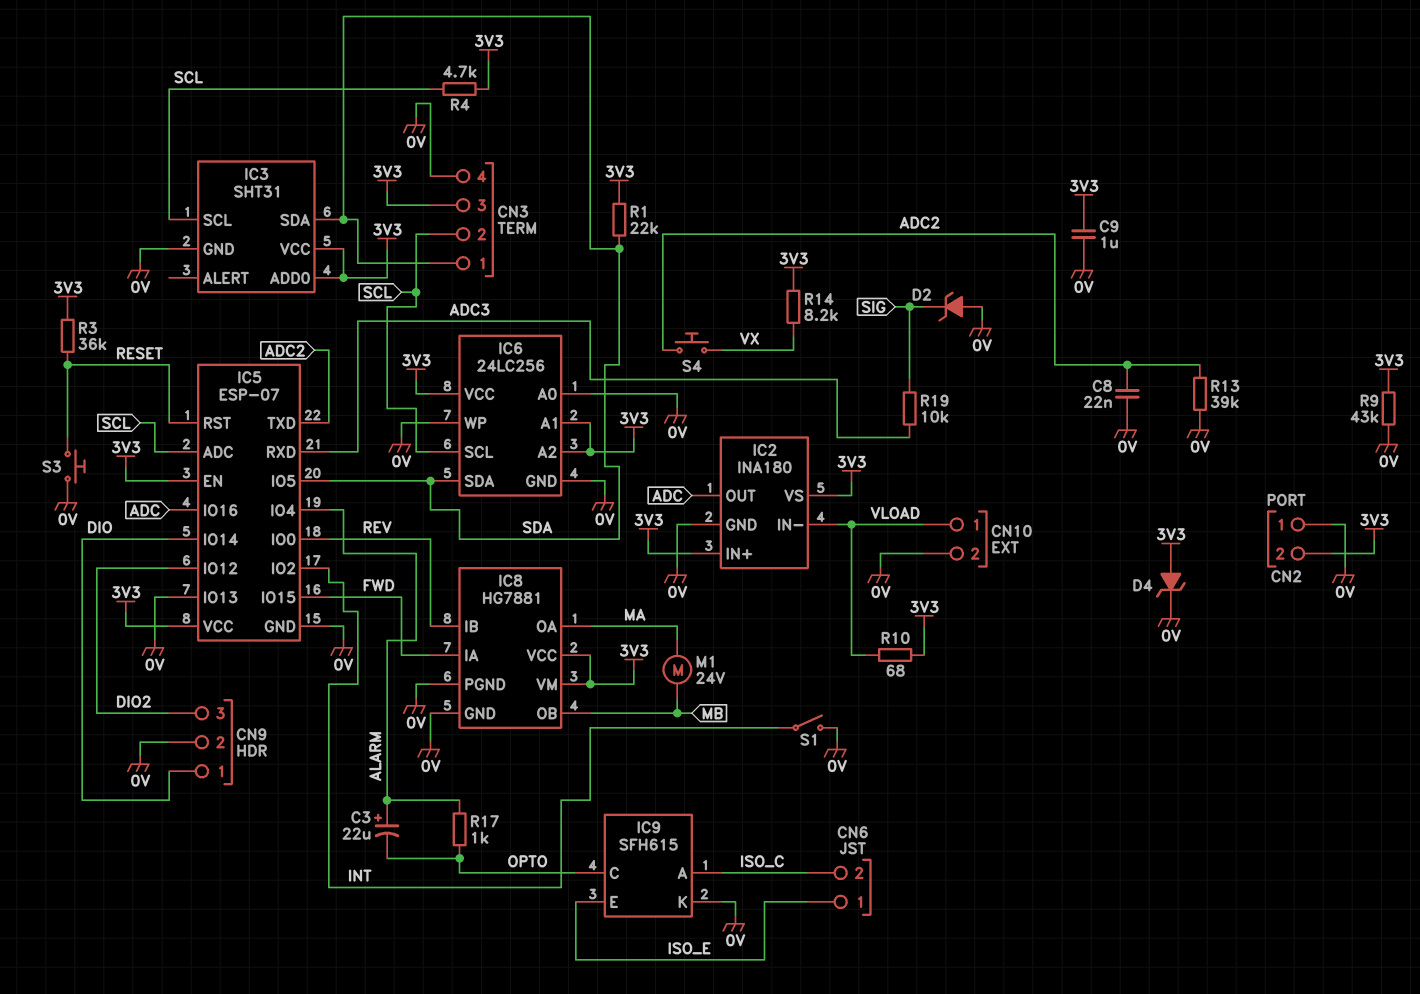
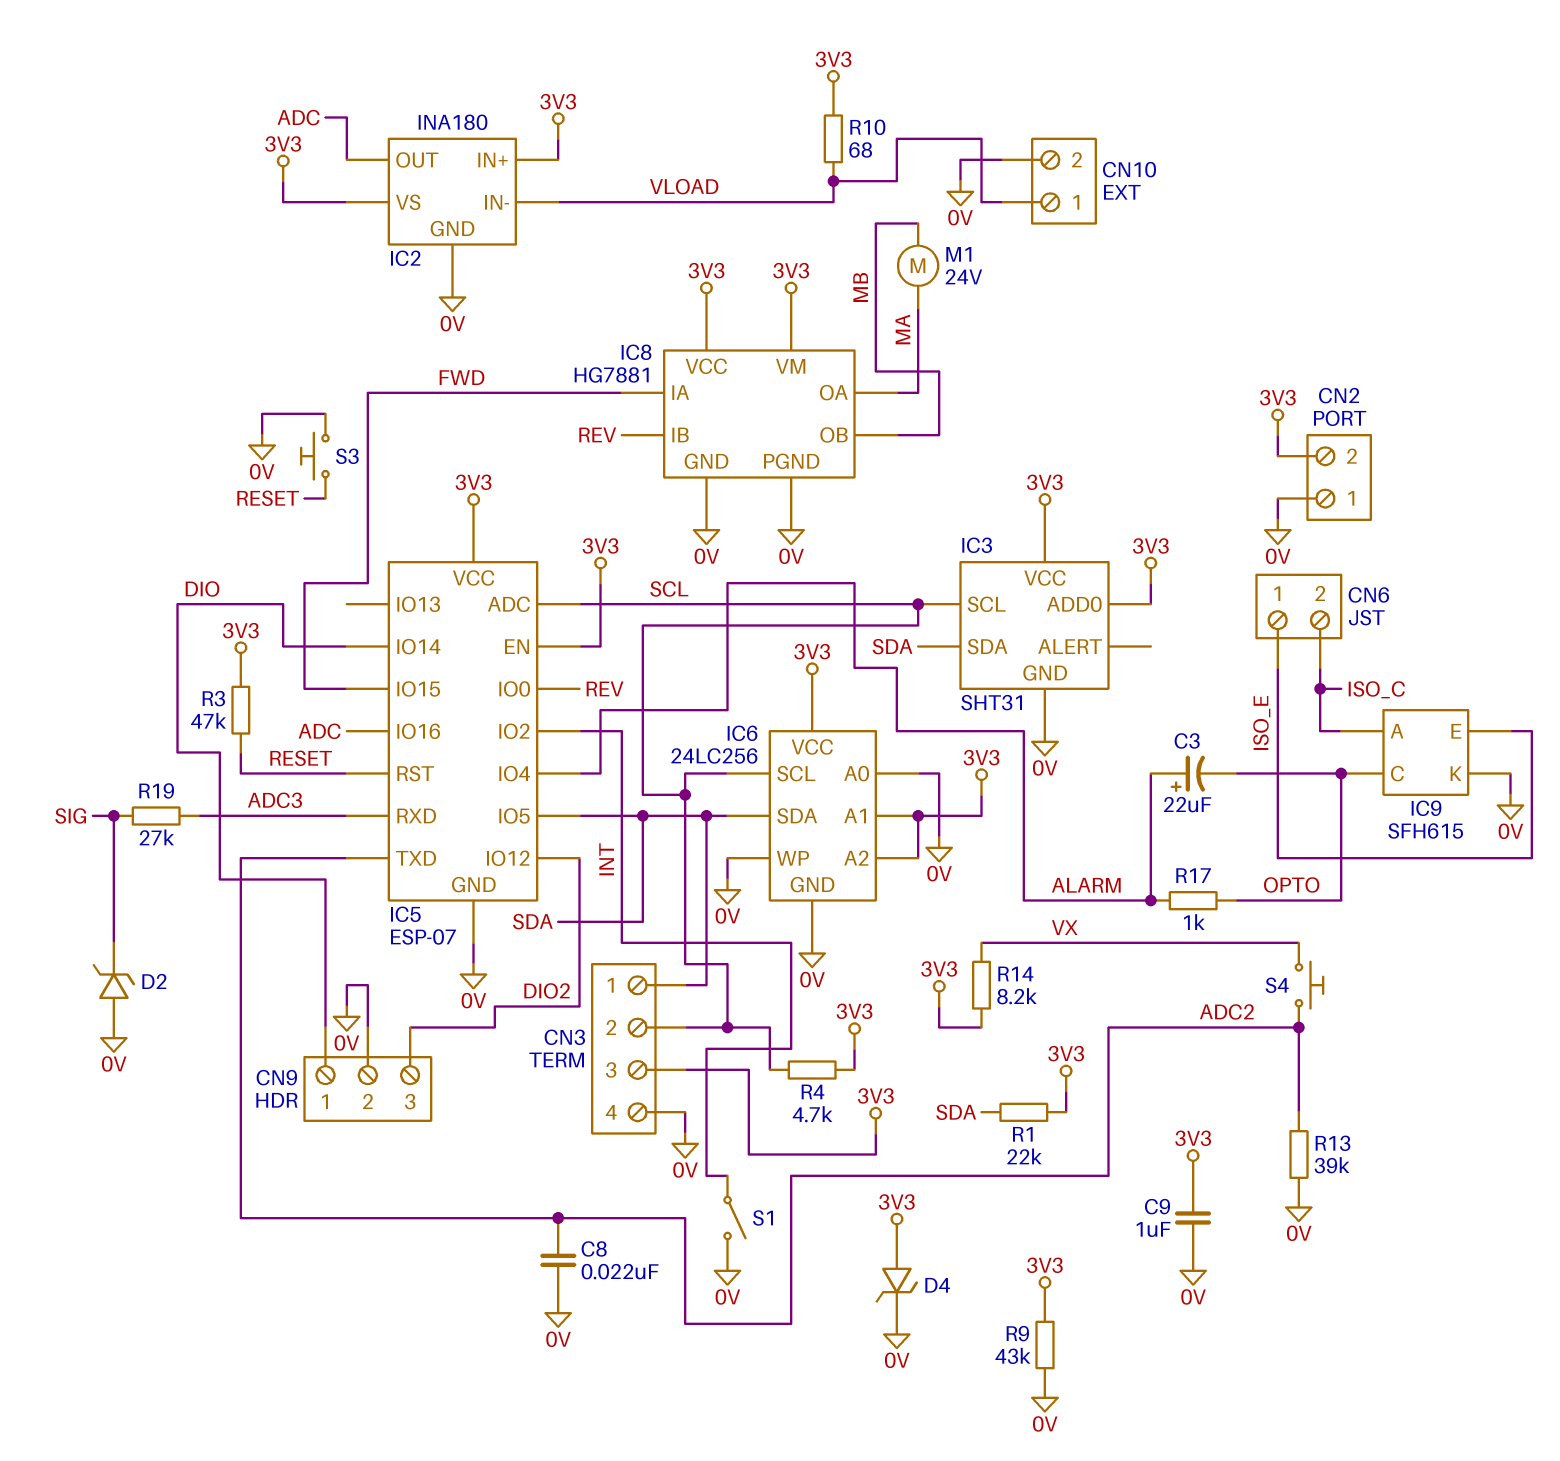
IC5 pin IO13: 0V -> none
R3: 36k (3V3, RESET) -> 47k (3V3, RESET)
R19: 10k (ADC3, SIG) -> 27k (ADC3, SIG)

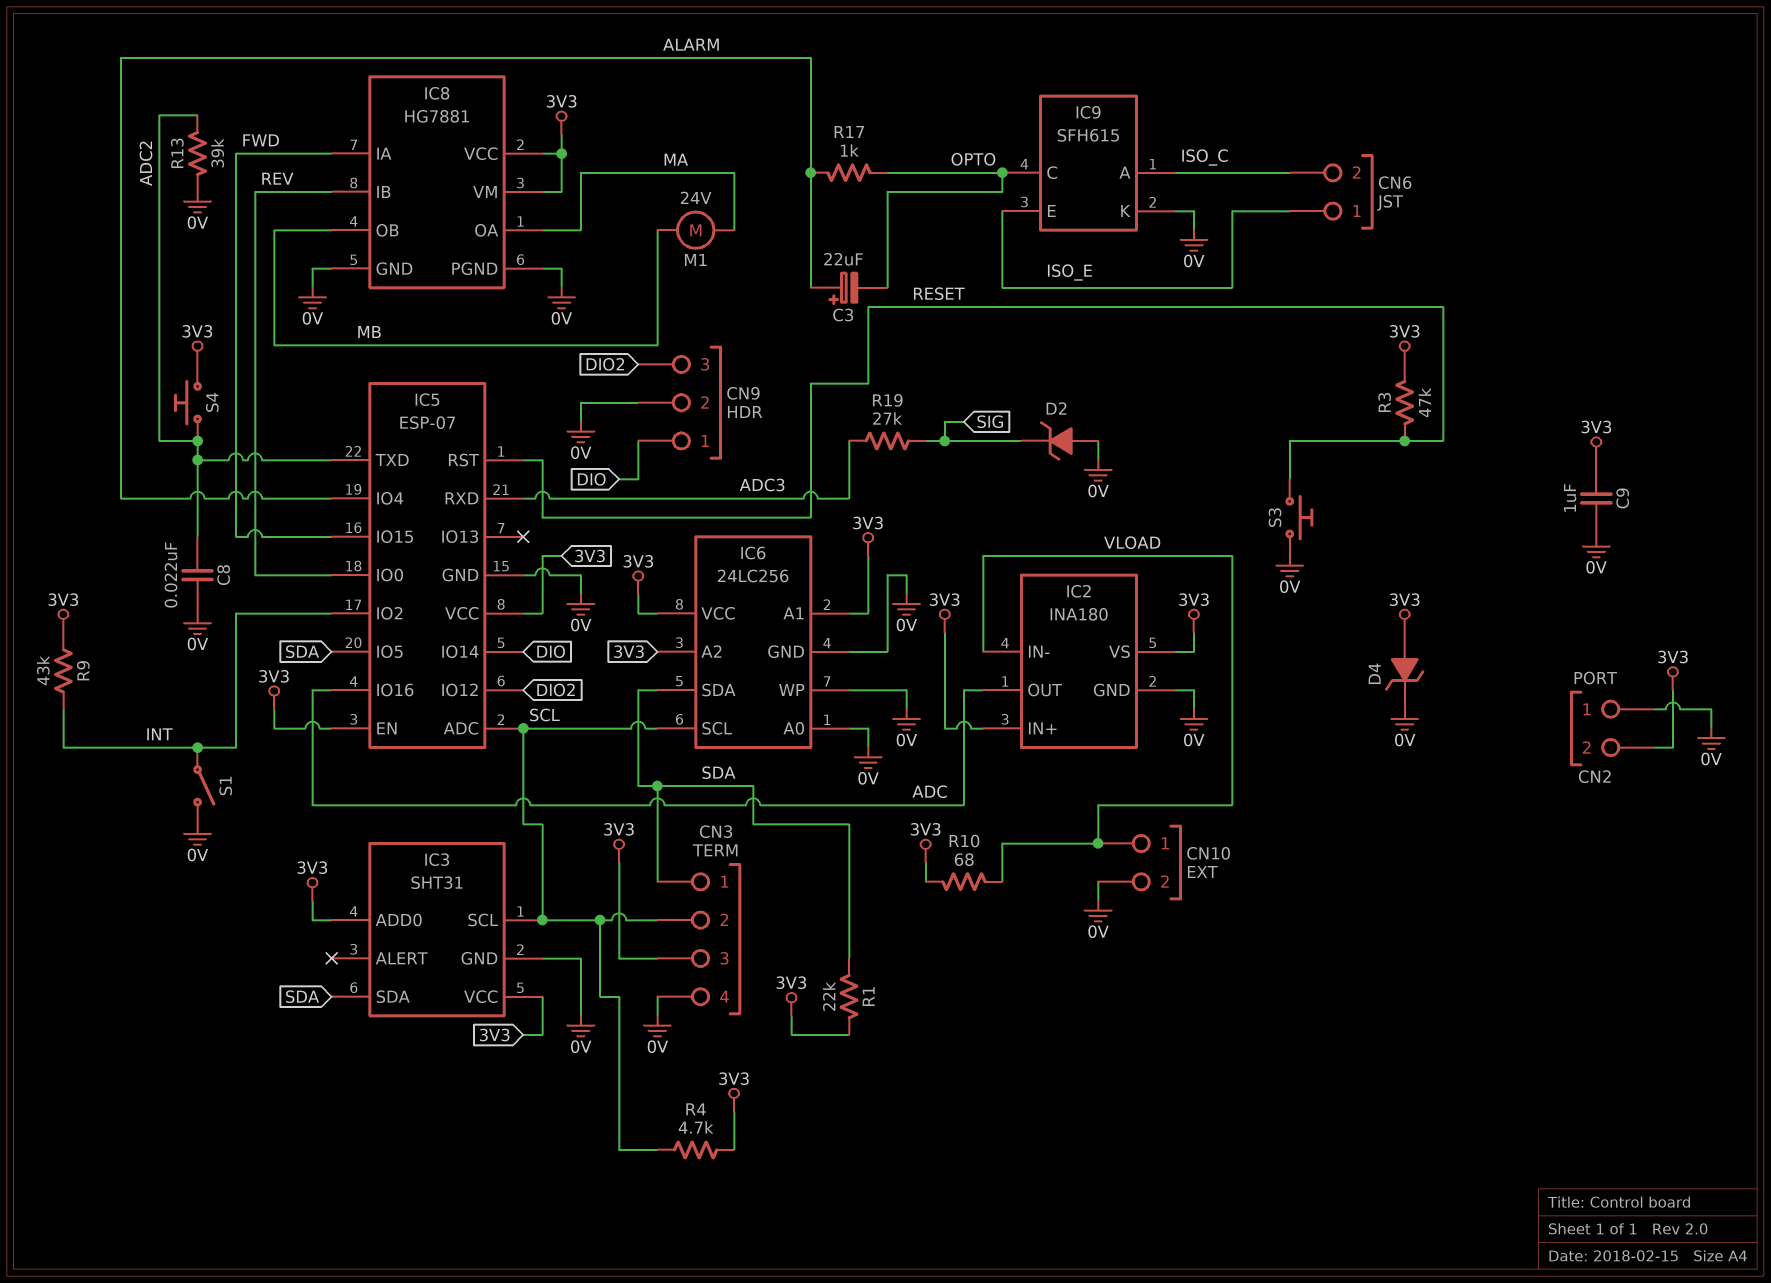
R9: 43k (0V, 3V3) -> 43k (3V3, INT)
R14: 8.2k (3V3, VX) -> none
S4: button (ADC2, VX) -> button (3V3, ADC2)

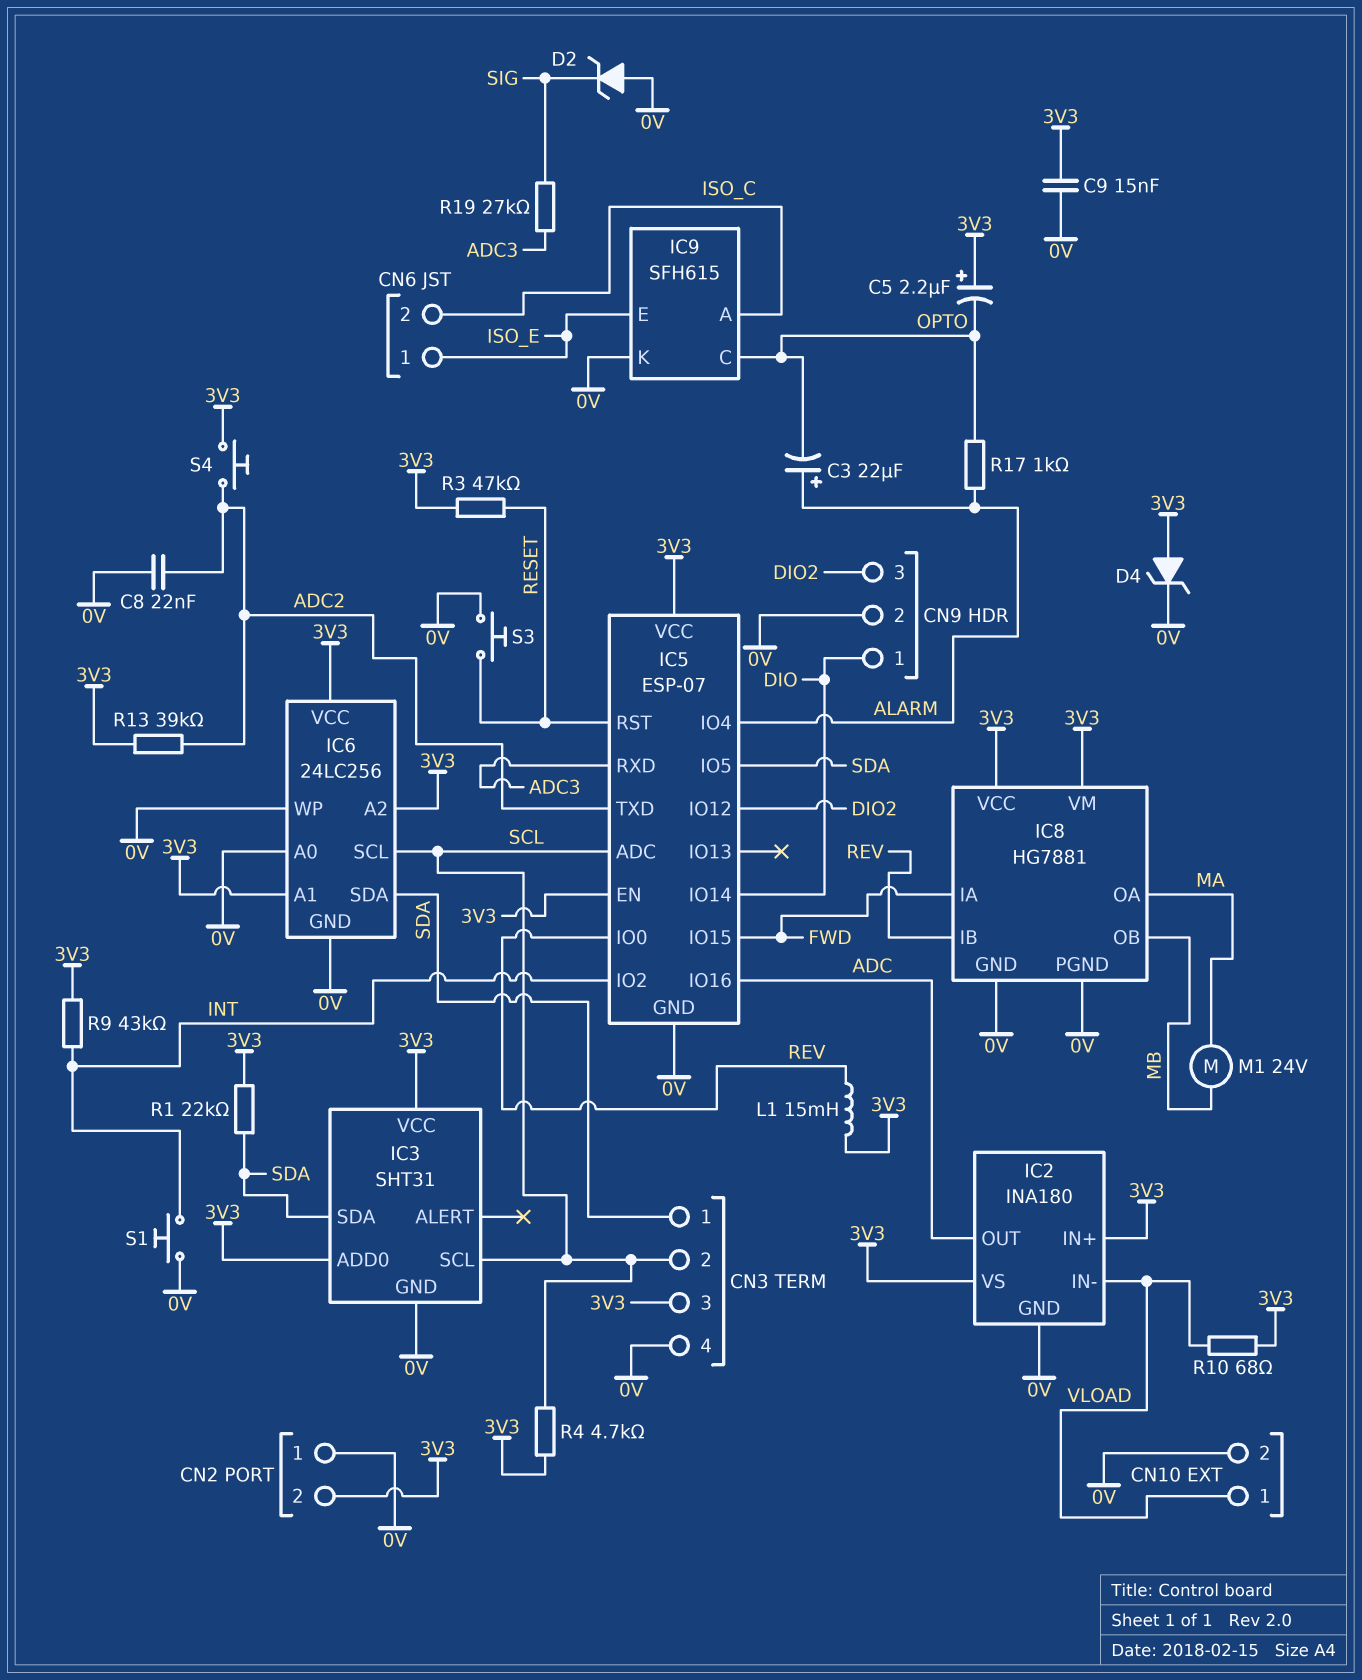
C5: none -> 2.2uF (plus 3V3, minus OPTO)
C9: 1uF (0V, 3V3) -> 15nF (0V, 3V3)
L1: none -> 15mH (3V3, REV)
R13: 39k (0V, ADC2) -> 39k (3V3, ADC2)
S1: switch (0V, INT) -> button (0V, INT)

